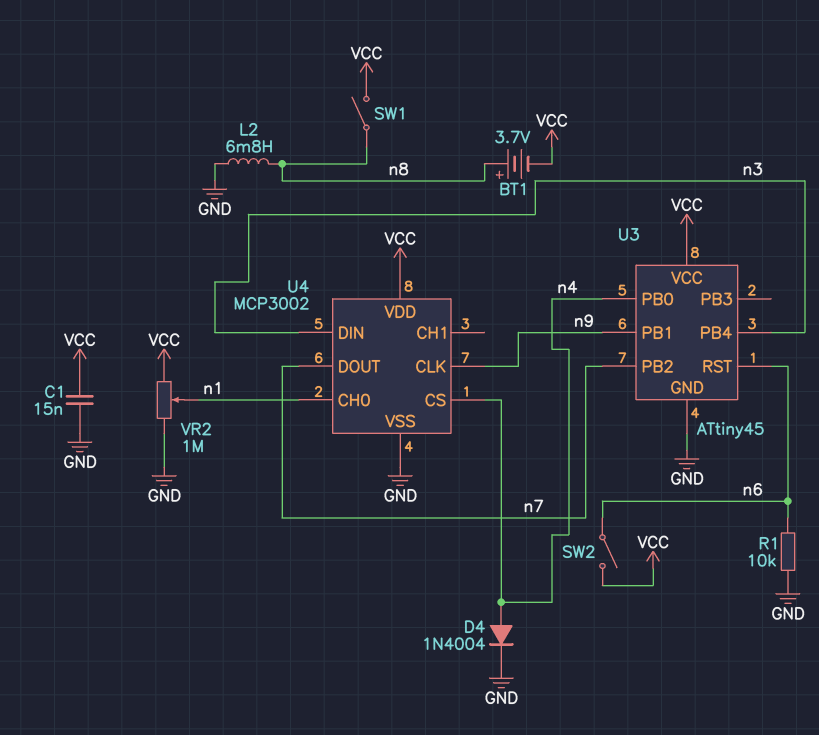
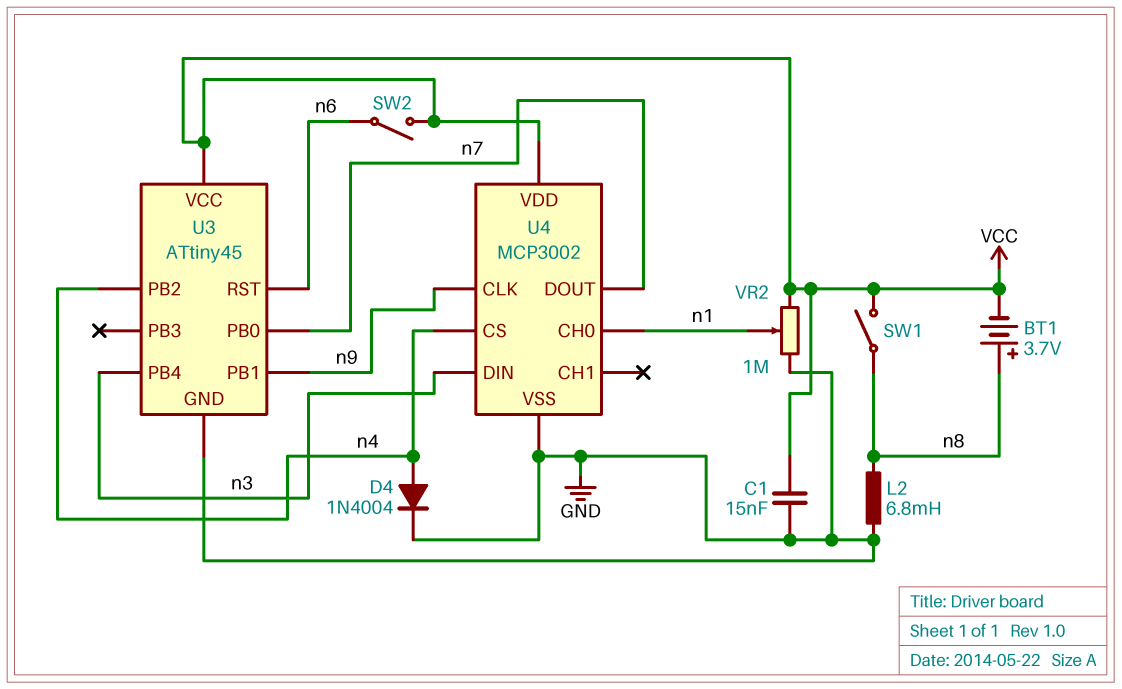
R1: 10k (GND, n6) -> none
U3 pin PB0: n4 -> n7
U3 pin PB2: n7 -> n4

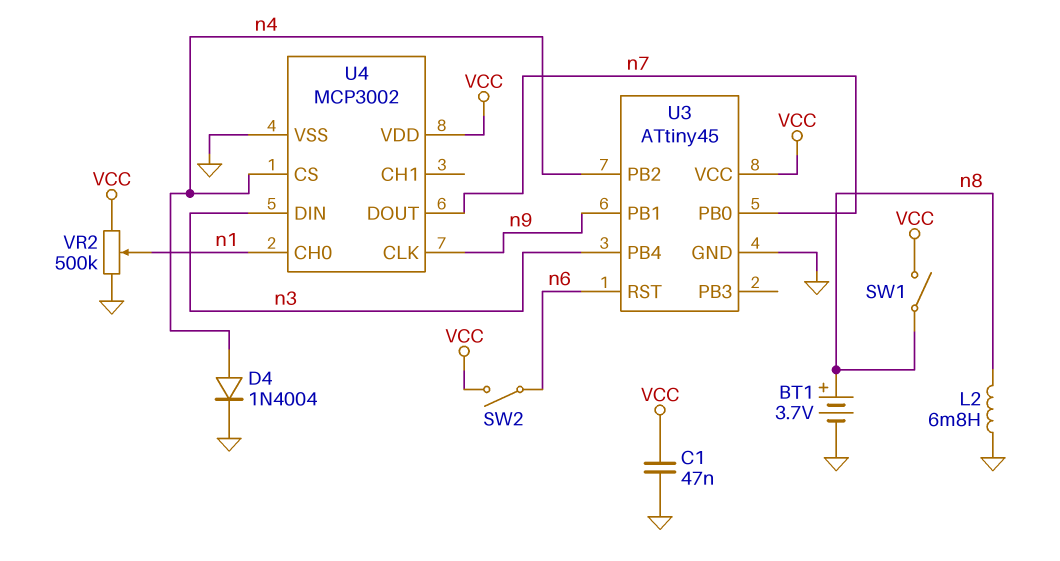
BT1: 3.7V (plus n8, minus VCC) -> 3.7V (plus n8, minus GND)
C1: 15nF (GND, VCC) -> 47nF (GND, VCC)
VR2: 1M (GND, VCC, wiper n1) -> 500k (GND, VCC, wiper n1)

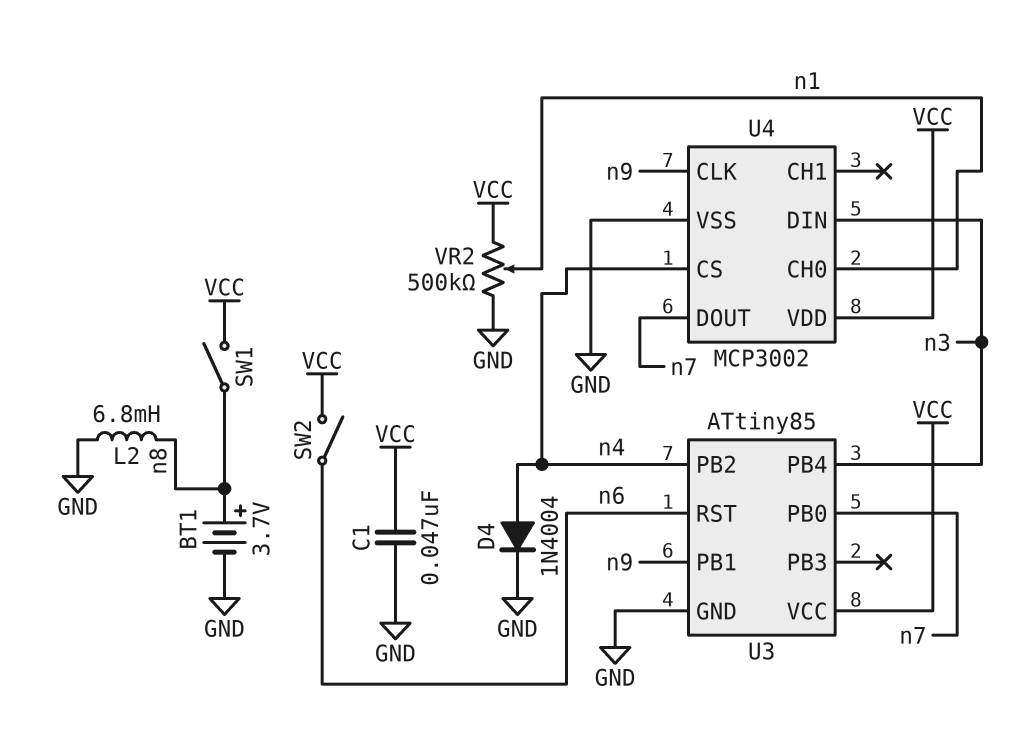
U3: ATtiny45 -> ATtiny85

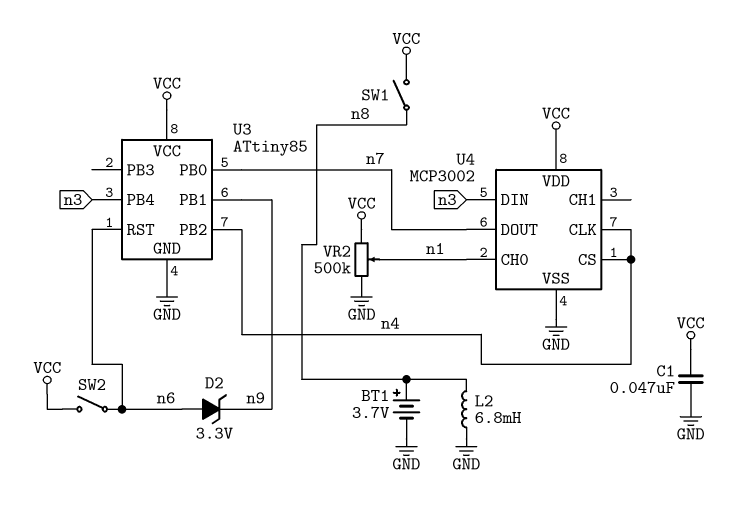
D2: none -> zener 3.3V (A n6, K n9)
D4: diode 1N4004 (A n4, K GND) -> none
U4 pin CLK: n9 -> n4

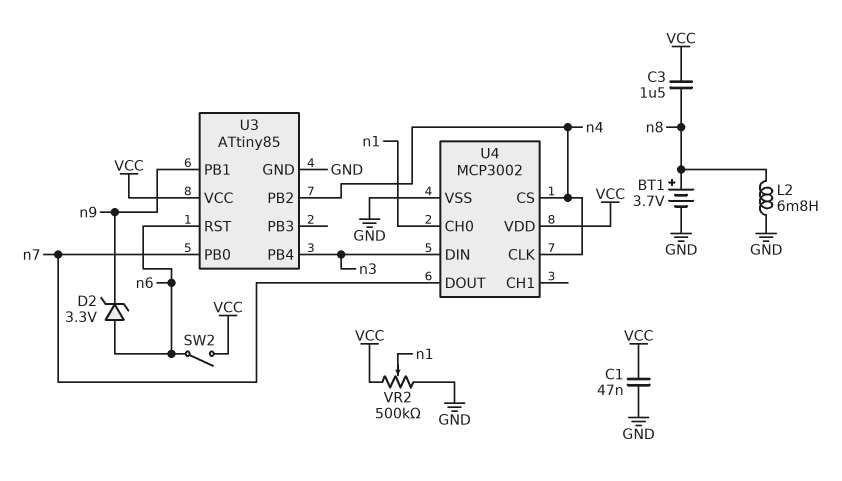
C3: none -> 1.5uF (VCC, n8)
SW1: switch (VCC, n8) -> none

